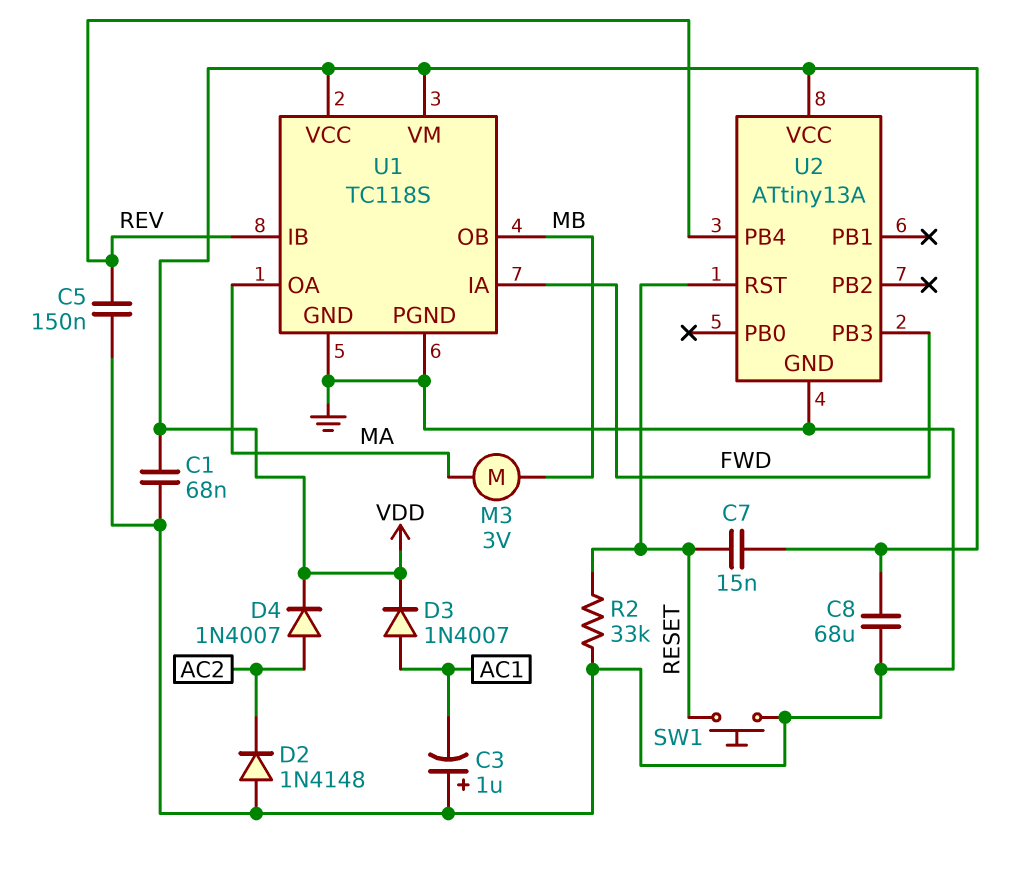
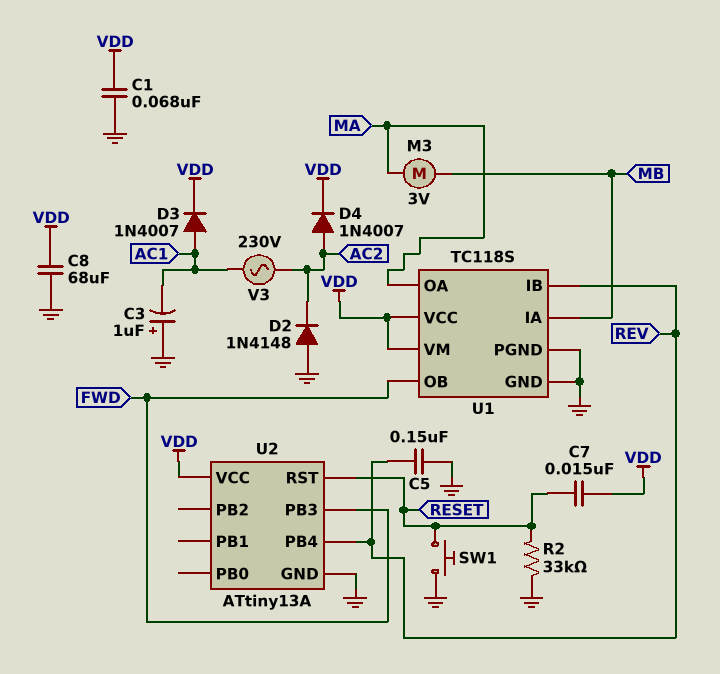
U1 pin IA: FWD -> MB
U1 pin OB: MB -> FWD
V3: none -> AC 230V (AC1, AC2)

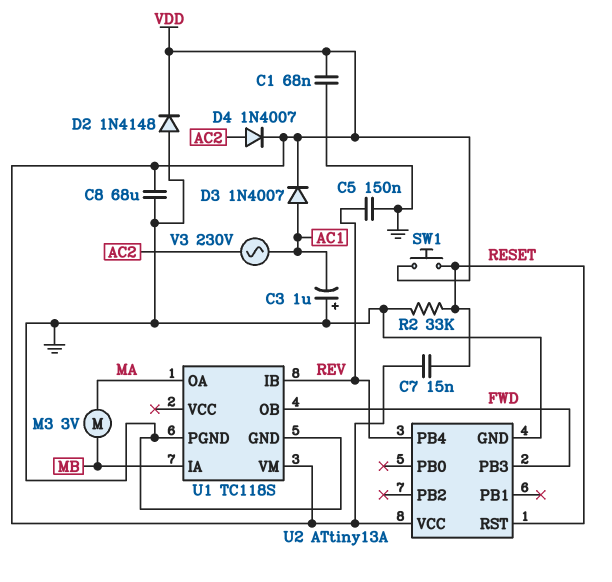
D2: diode 1N4148 (A GND, K AC2) -> diode 1N4148 (A GND, K VDD)
SW1: button (GND, RESET) -> button (RESET, VDD)
U1 pin VCC: VDD -> none

